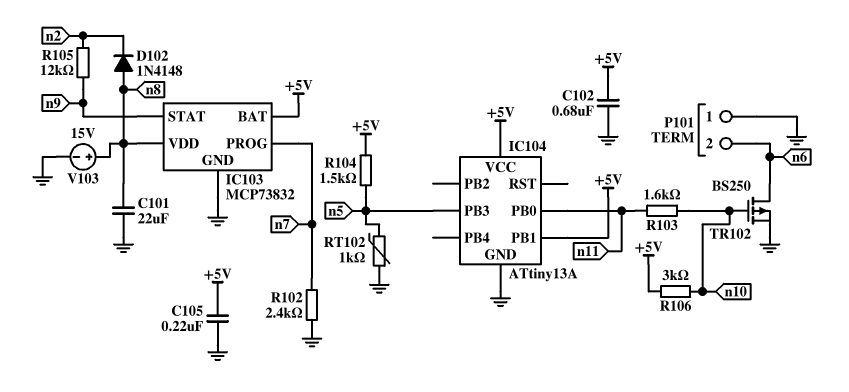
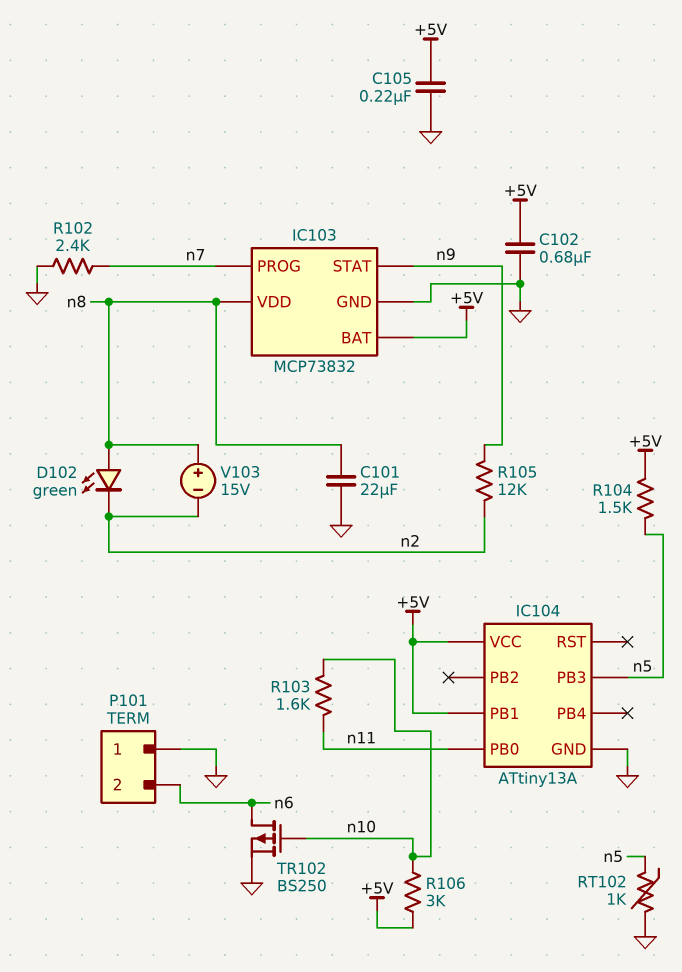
D102: diode 1N4148 (A n8, K n2) -> LED green (A n8, K n2)
V103: 15V (plus n8, minus GND) -> 15V (plus n8, minus n2)

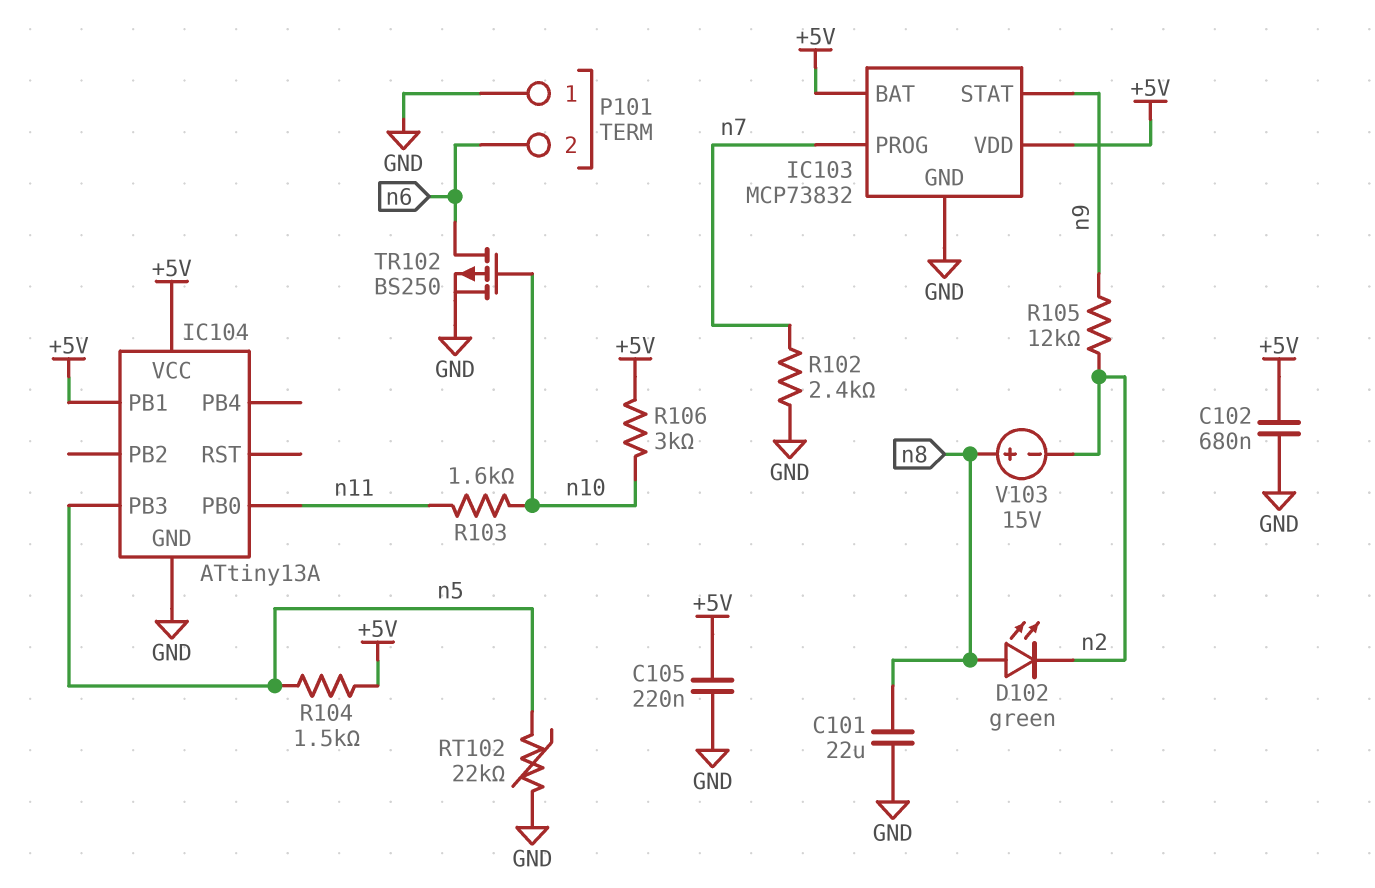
IC103 pin VDD: n8 -> +5V
RT102: 1k (GND, n5) -> 22k (GND, n5)

